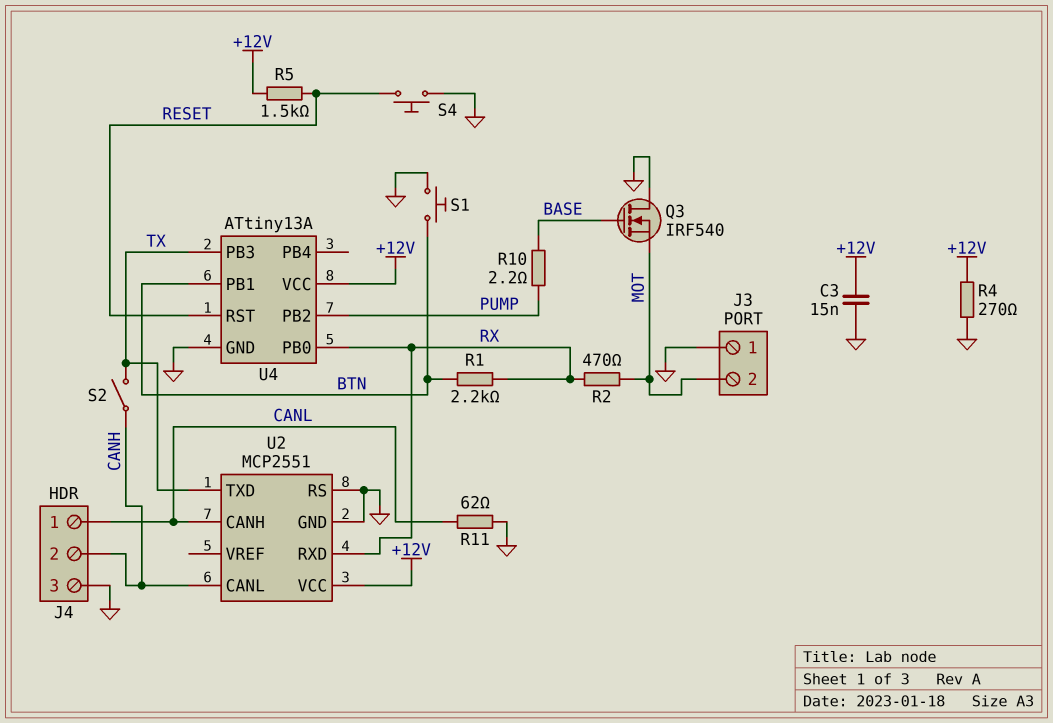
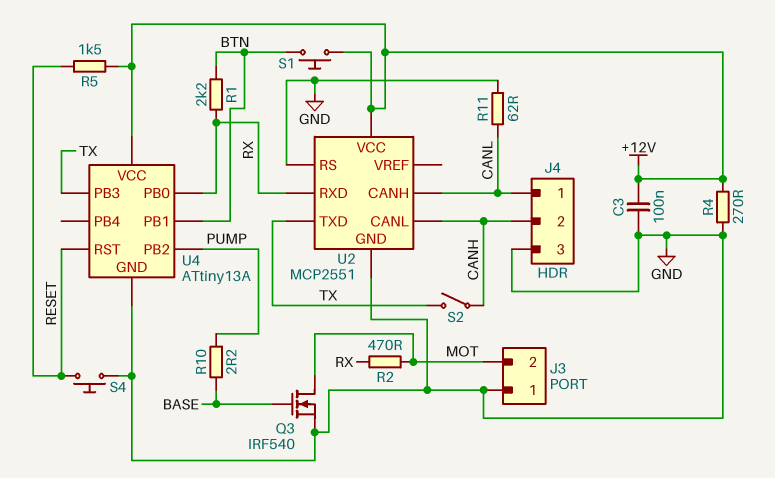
C3: 15nF (+12V, GND) -> 100nF (+12V, GND)
Q3: NMOS IRF540 (G BASE, D GND, S MOT) -> NMOS IRF540 (G BASE, D MOT, S GND)
S1: button (BTN, GND) -> button (+12V, BTN)

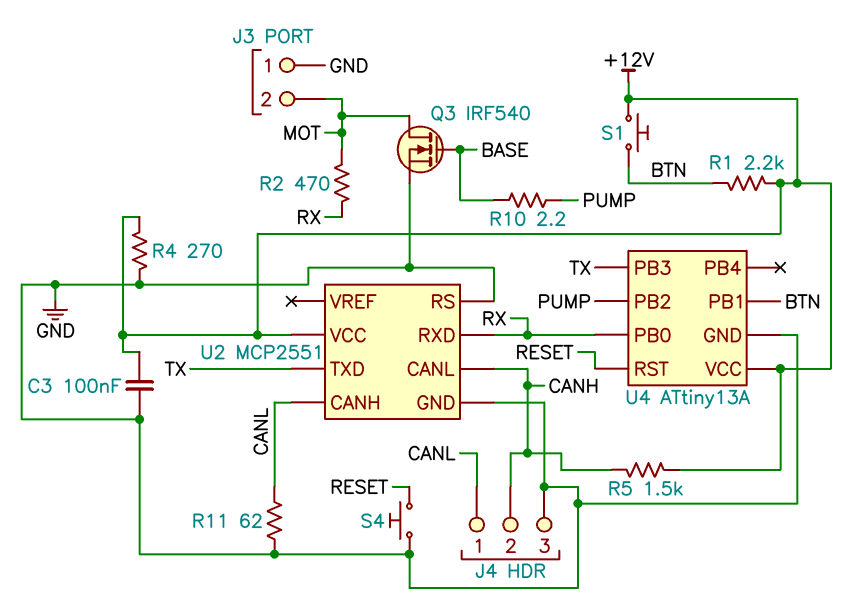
R1: 2.2k (BTN, RX) -> 2.2k (+12V, BTN)
R5: 1.5k (+12V, RESET) -> 1.5k (+12V, CANH)
S2: switch (CANH, TX) -> none

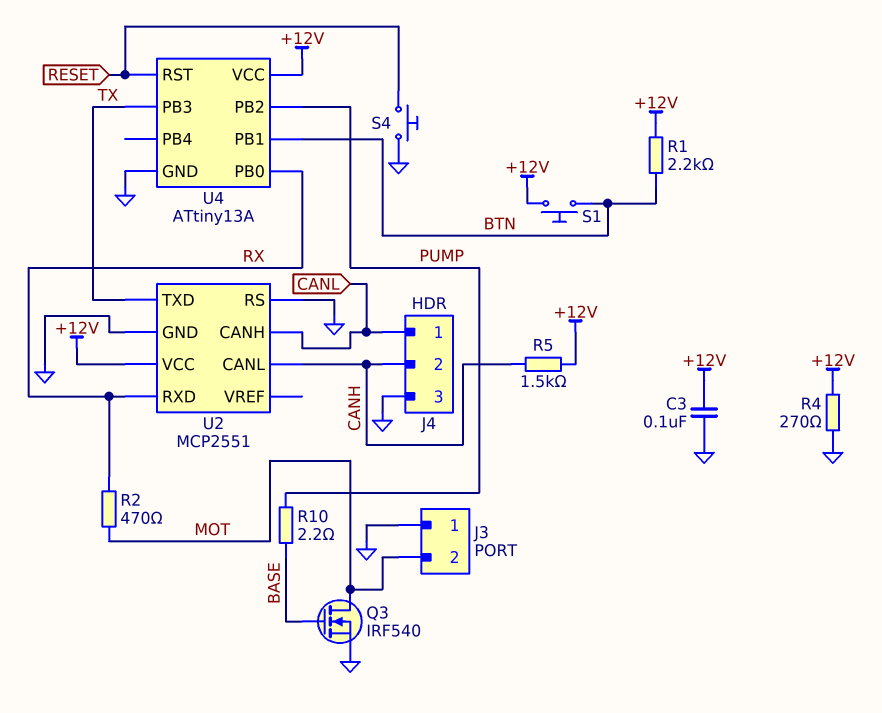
R11: 62 (CANL, GND) -> none

